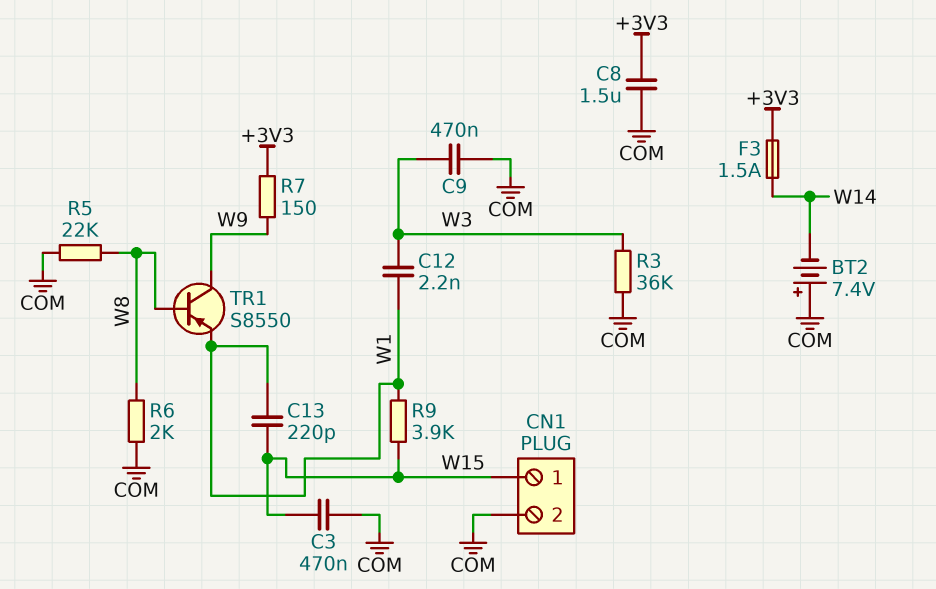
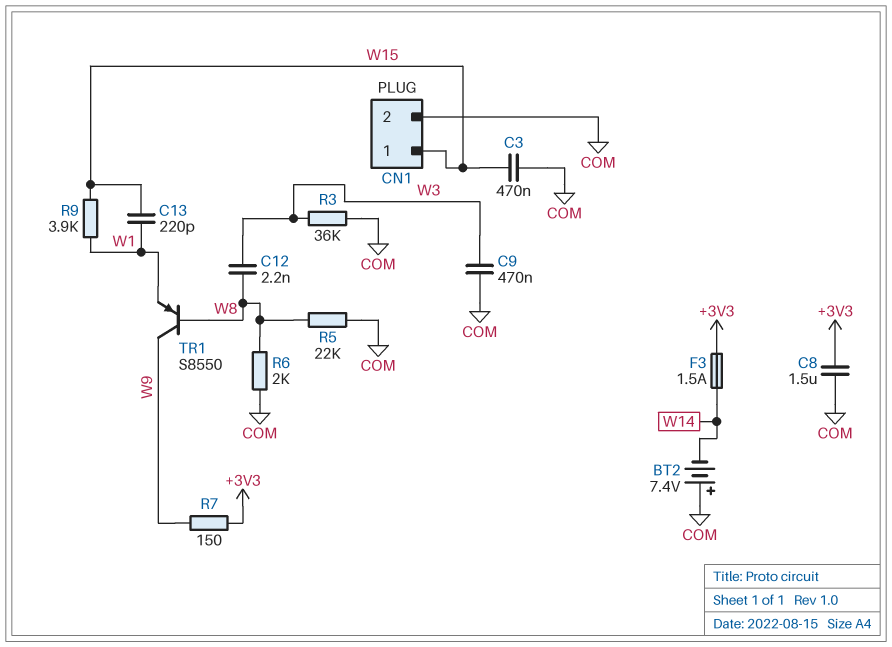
C12: 2.2nF (W1, W3) -> 2.2nF (W3, W8)

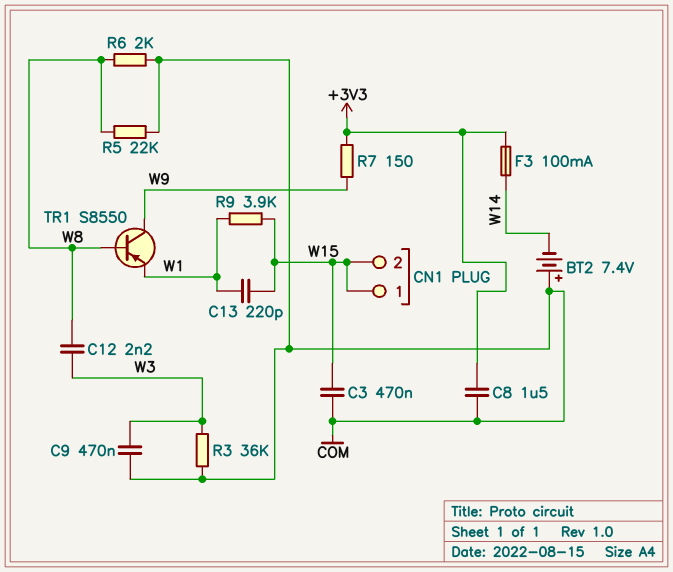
CN1 pin 2: COM -> W15
F3: 1.5A (+3V3, W14) -> 100mA (+3V3, W14)

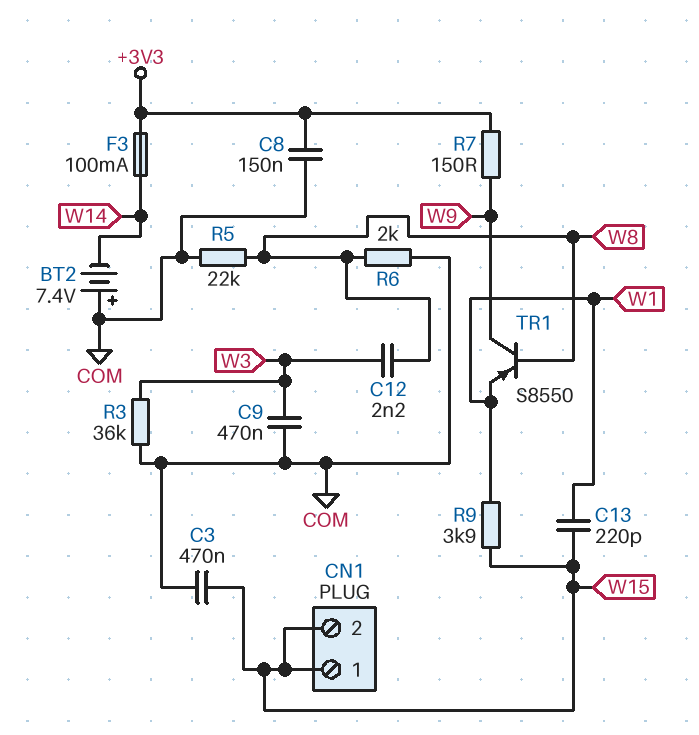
C8: 1.5uF (+3V3, COM) -> 150nF (+3V3, COM)

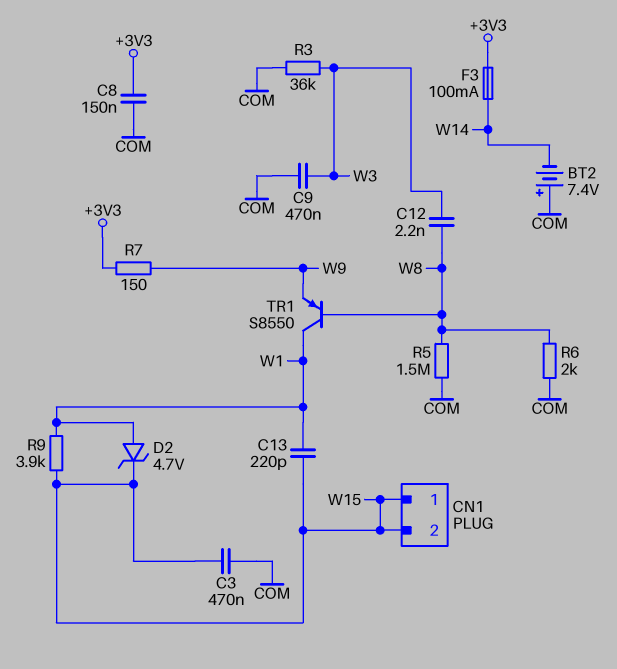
D2: none -> zener 4.7V (A W1, K W15)
R5: 22k (COM, W8) -> 1.5M (COM, W8)
TR1: PNP S8550 (B W8, C W9, E W1) -> PNP S8550 (B W8, C W1, E W9)

